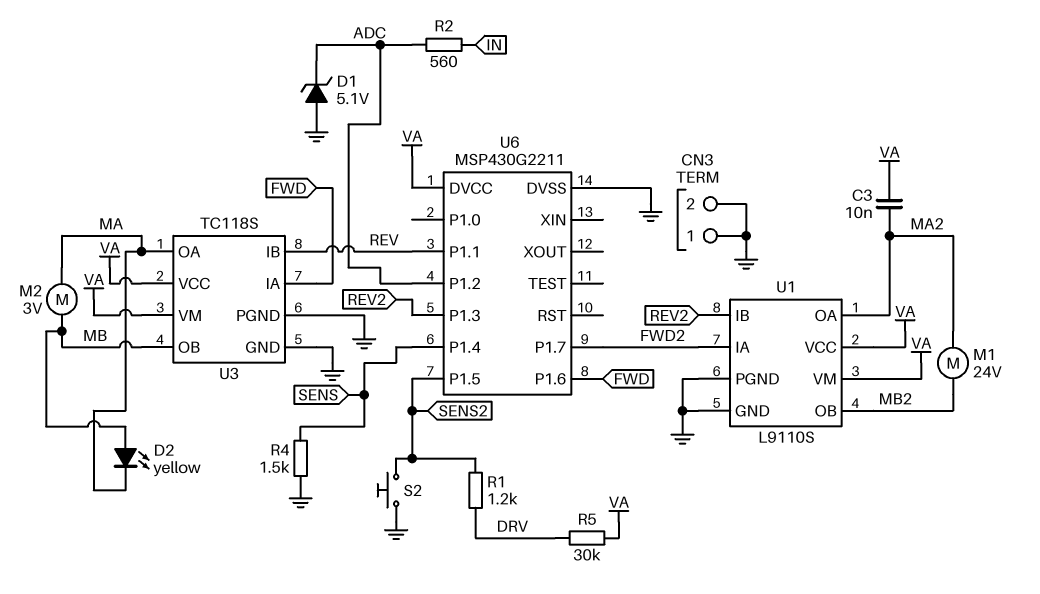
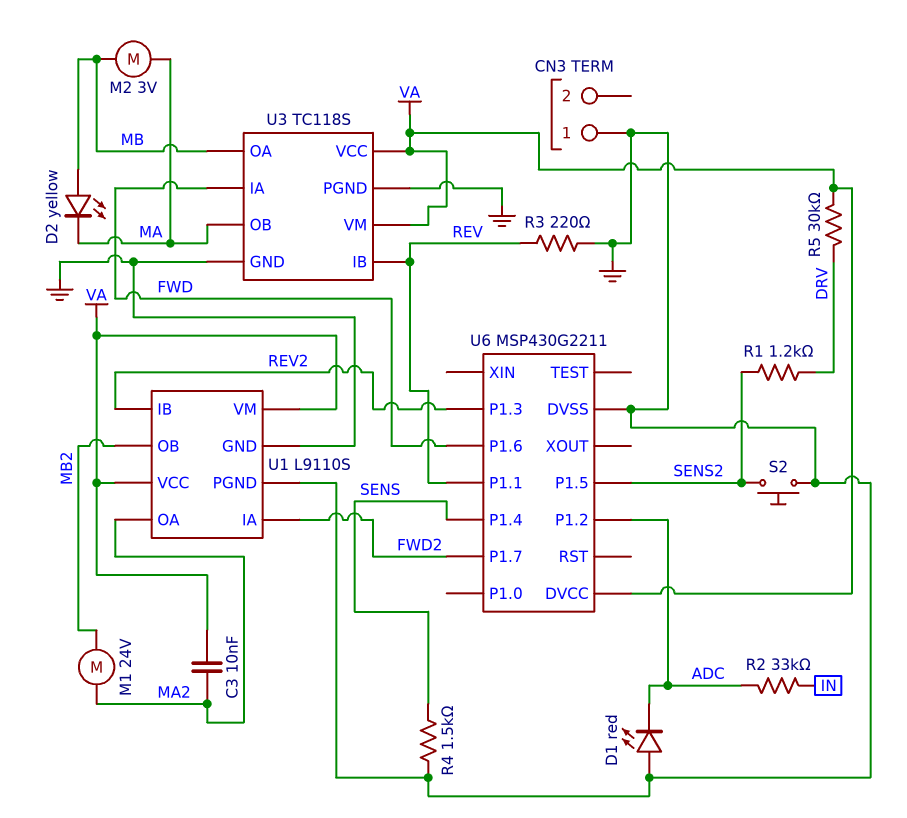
CN3 pin 2: GND -> none
D1: zener 5.1V (A GND, K ADC) -> LED red (A GND, K ADC)
R2: 560 (ADC, IN) -> 33k (ADC, IN)
R3: none -> 220 (GND, REV)
U3 pin OA: MA -> MB
U3 pin OB: MB -> MA

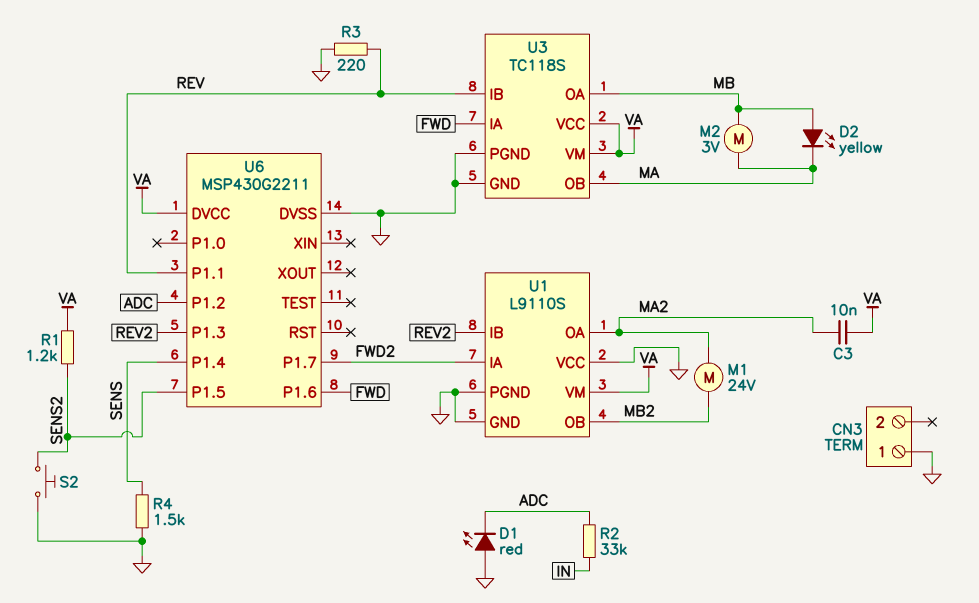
R1: 1.2k (DRV, SENS2) -> 1.2k (SENS2, VA)
R5: 30k (DRV, VA) -> none
U1 pin VCC: VA -> GND

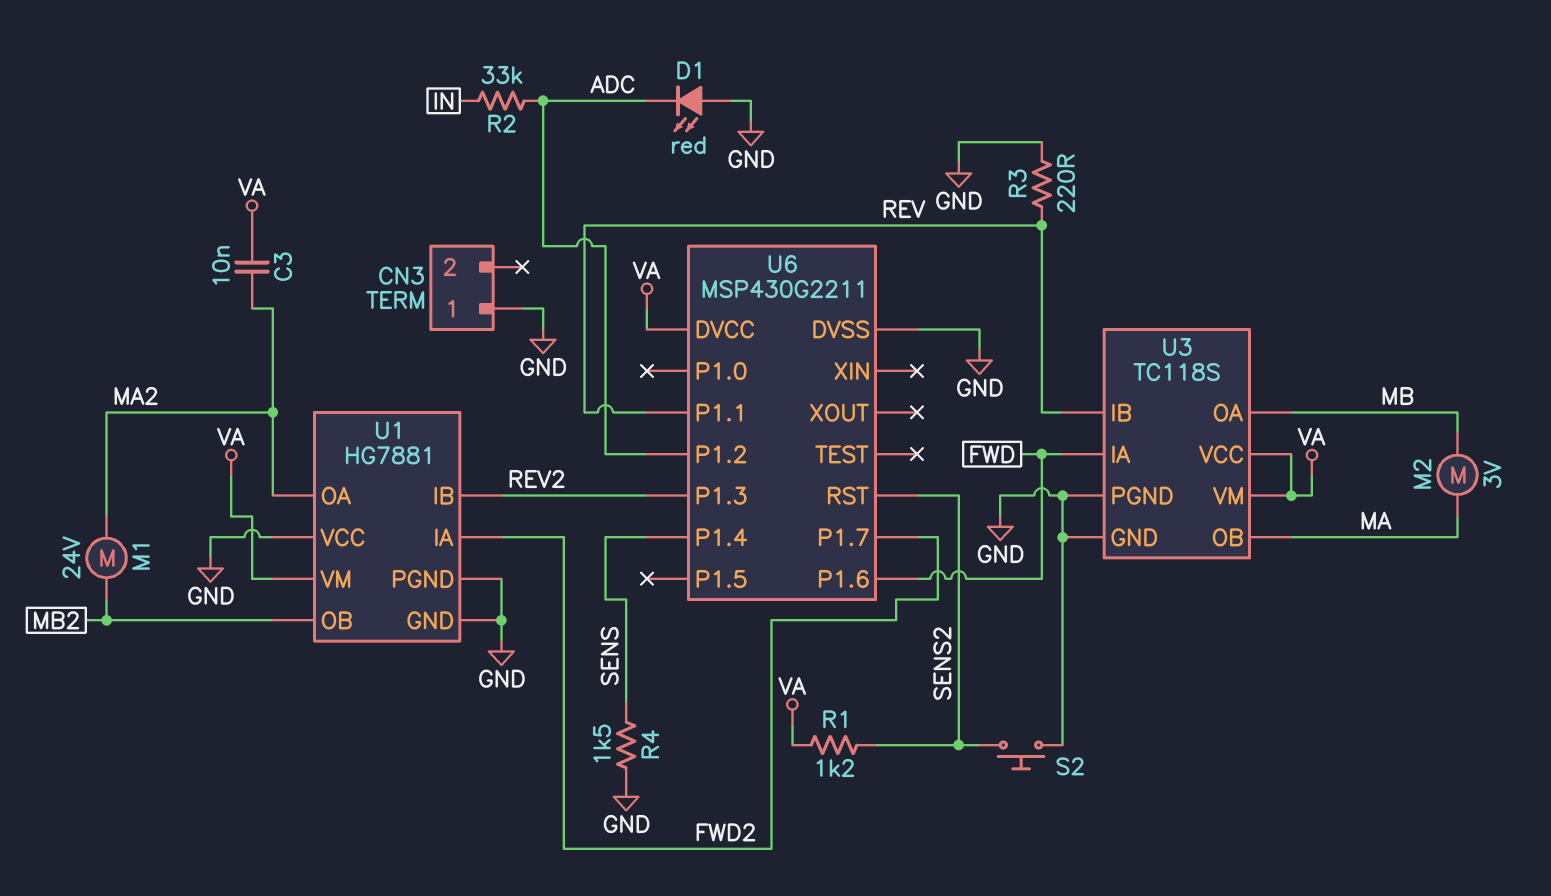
D2: LED yellow (A MB, K MA) -> none
U1: L9110S -> HG7881
U6 pin P1.5: SENS2 -> none
U6 pin RST: none -> SENS2

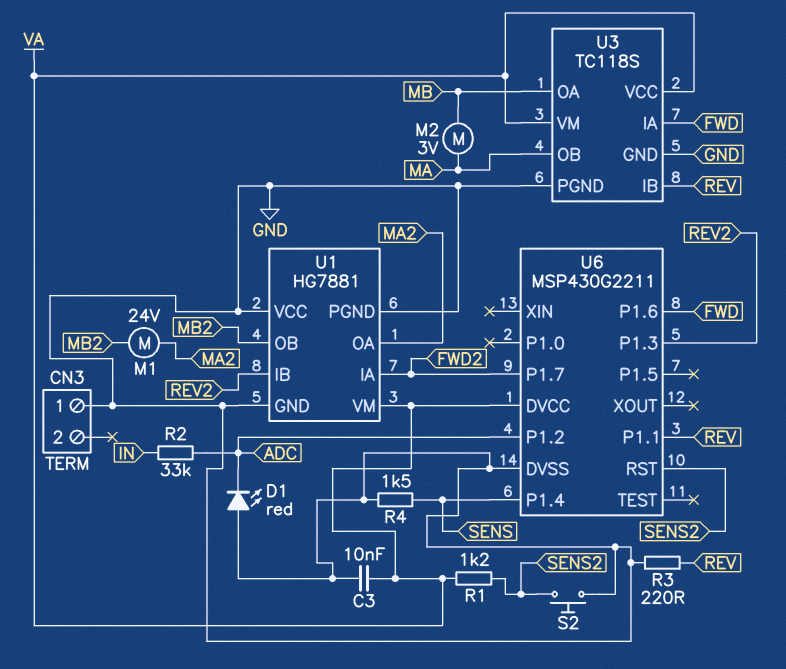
C3: 10nF (MA2, VA) -> 10nF (GND, VA)

